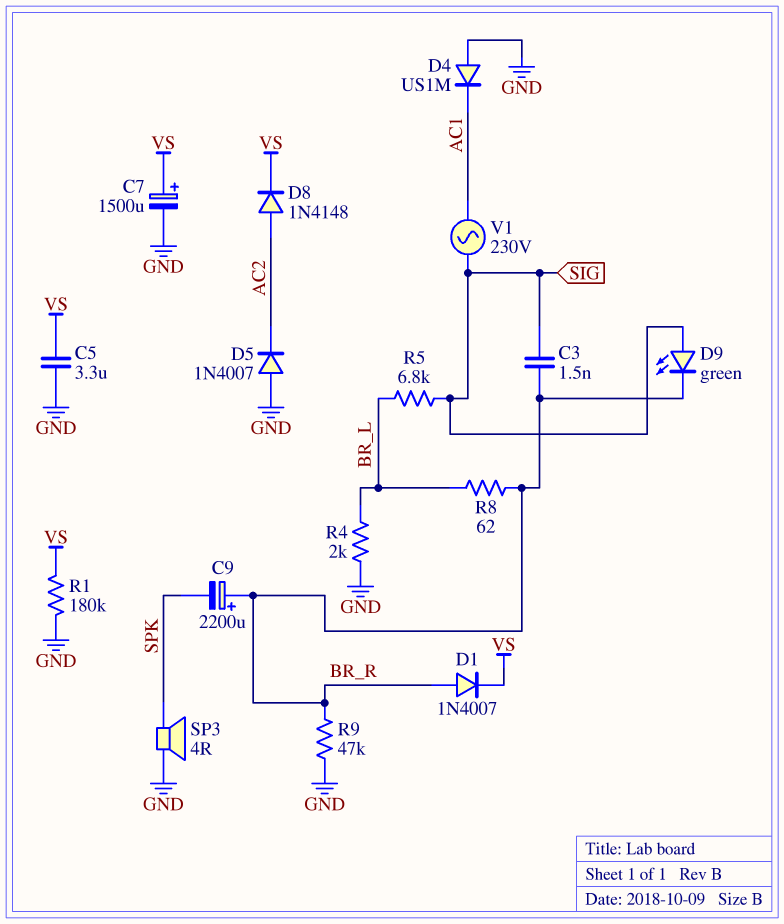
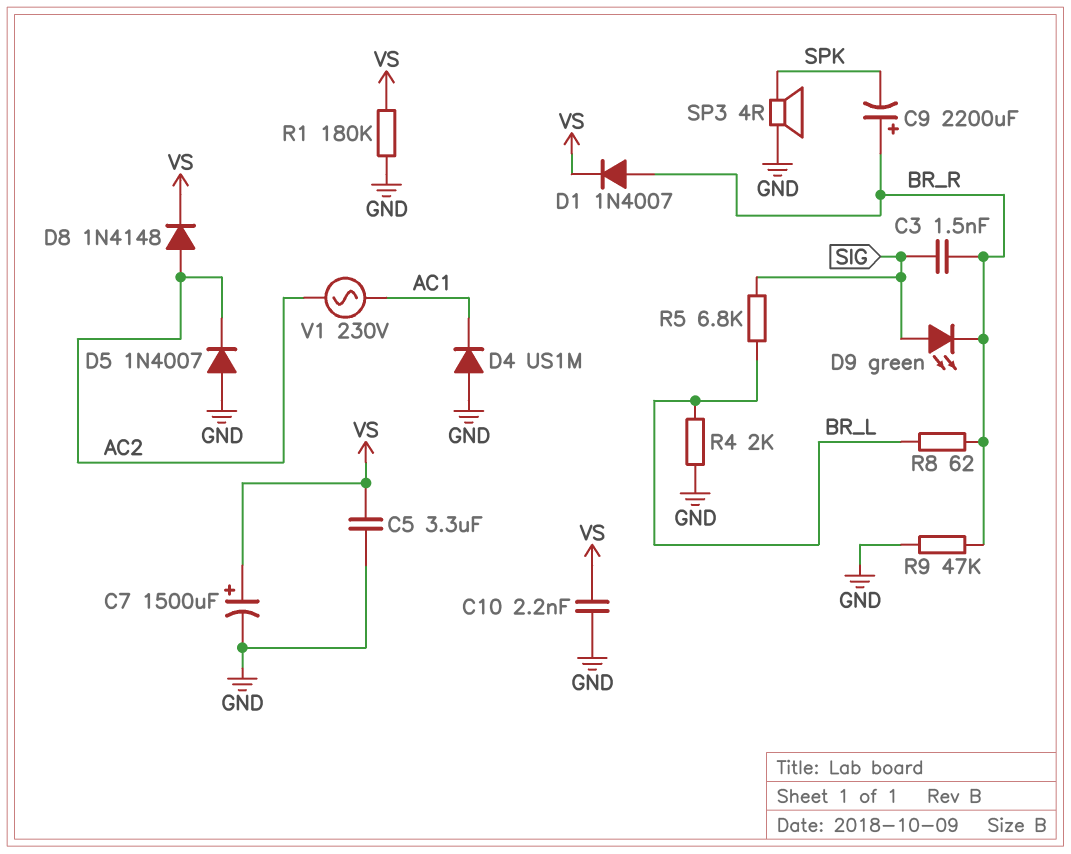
C10: none -> 2.2nF (GND, VS)
V1: AC 230V (AC1, SIG) -> AC 230V (AC1, AC2)

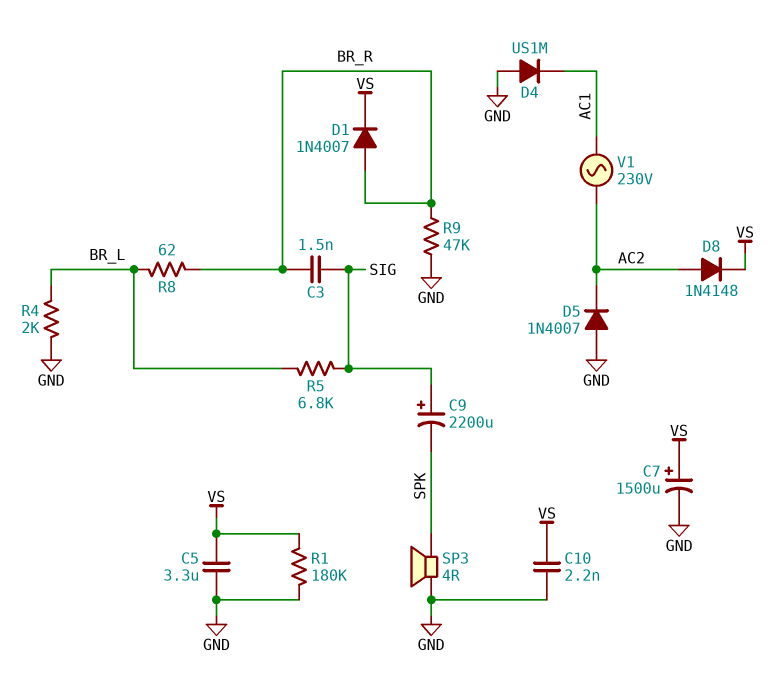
C9: 2200uF (plus BR_R, minus SPK) -> 2200uF (plus SIG, minus SPK)
D9: LED green (A SIG, K BR_R) -> none

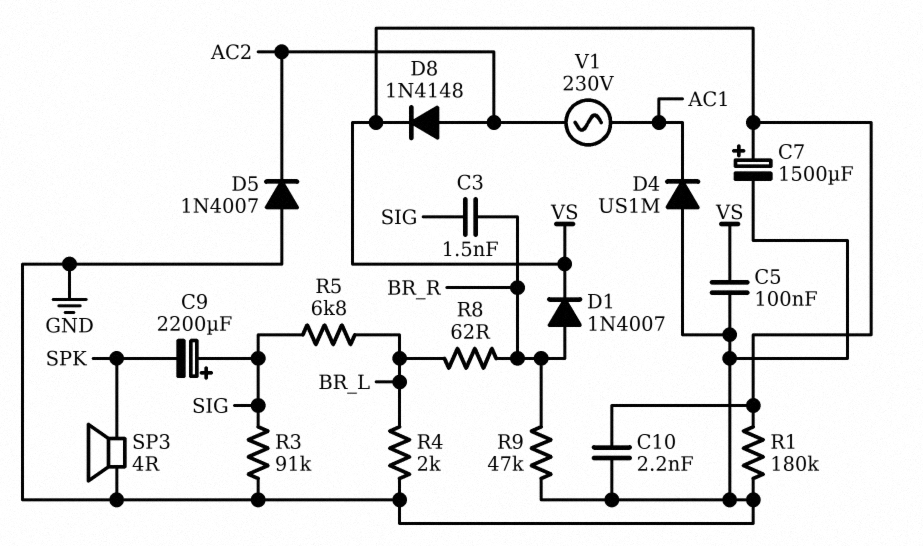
C5: 3.3uF (GND, VS) -> 100nF (GND, VS)
R3: none -> 91k (GND, SIG)

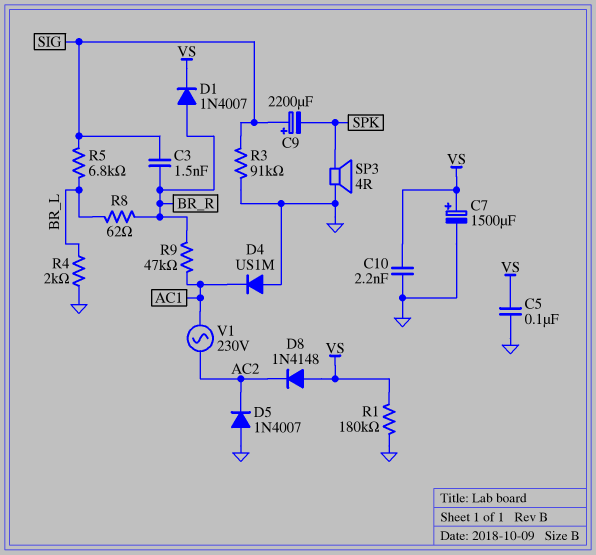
D8: diode 1N4148 (A AC2, K VS) -> diode 1N4148 (A VS, K AC2)
R9: 47k (BR_R, GND) -> 47k (AC1, BR_R)

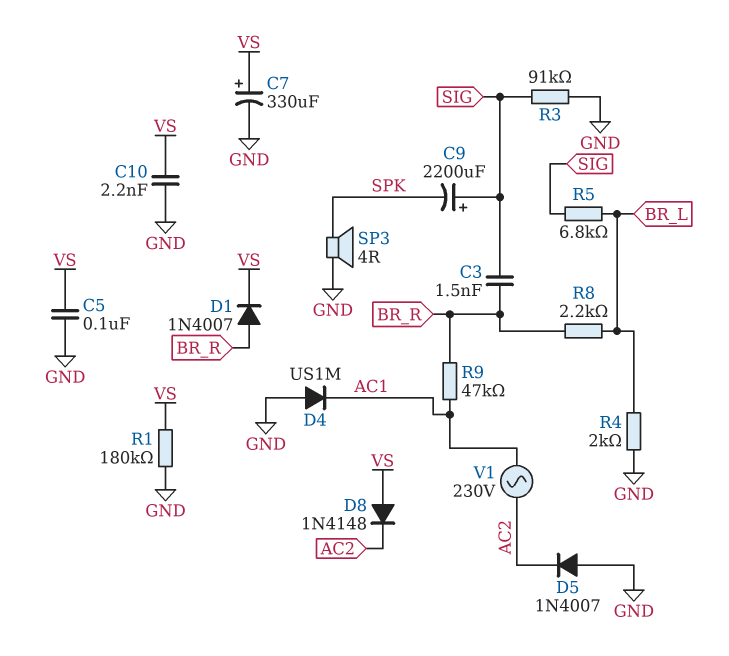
C7: 1500uF (plus VS, minus GND) -> 330uF (plus VS, minus GND)
R8: 62 (BR_L, BR_R) -> 2.2k (BR_L, BR_R)

